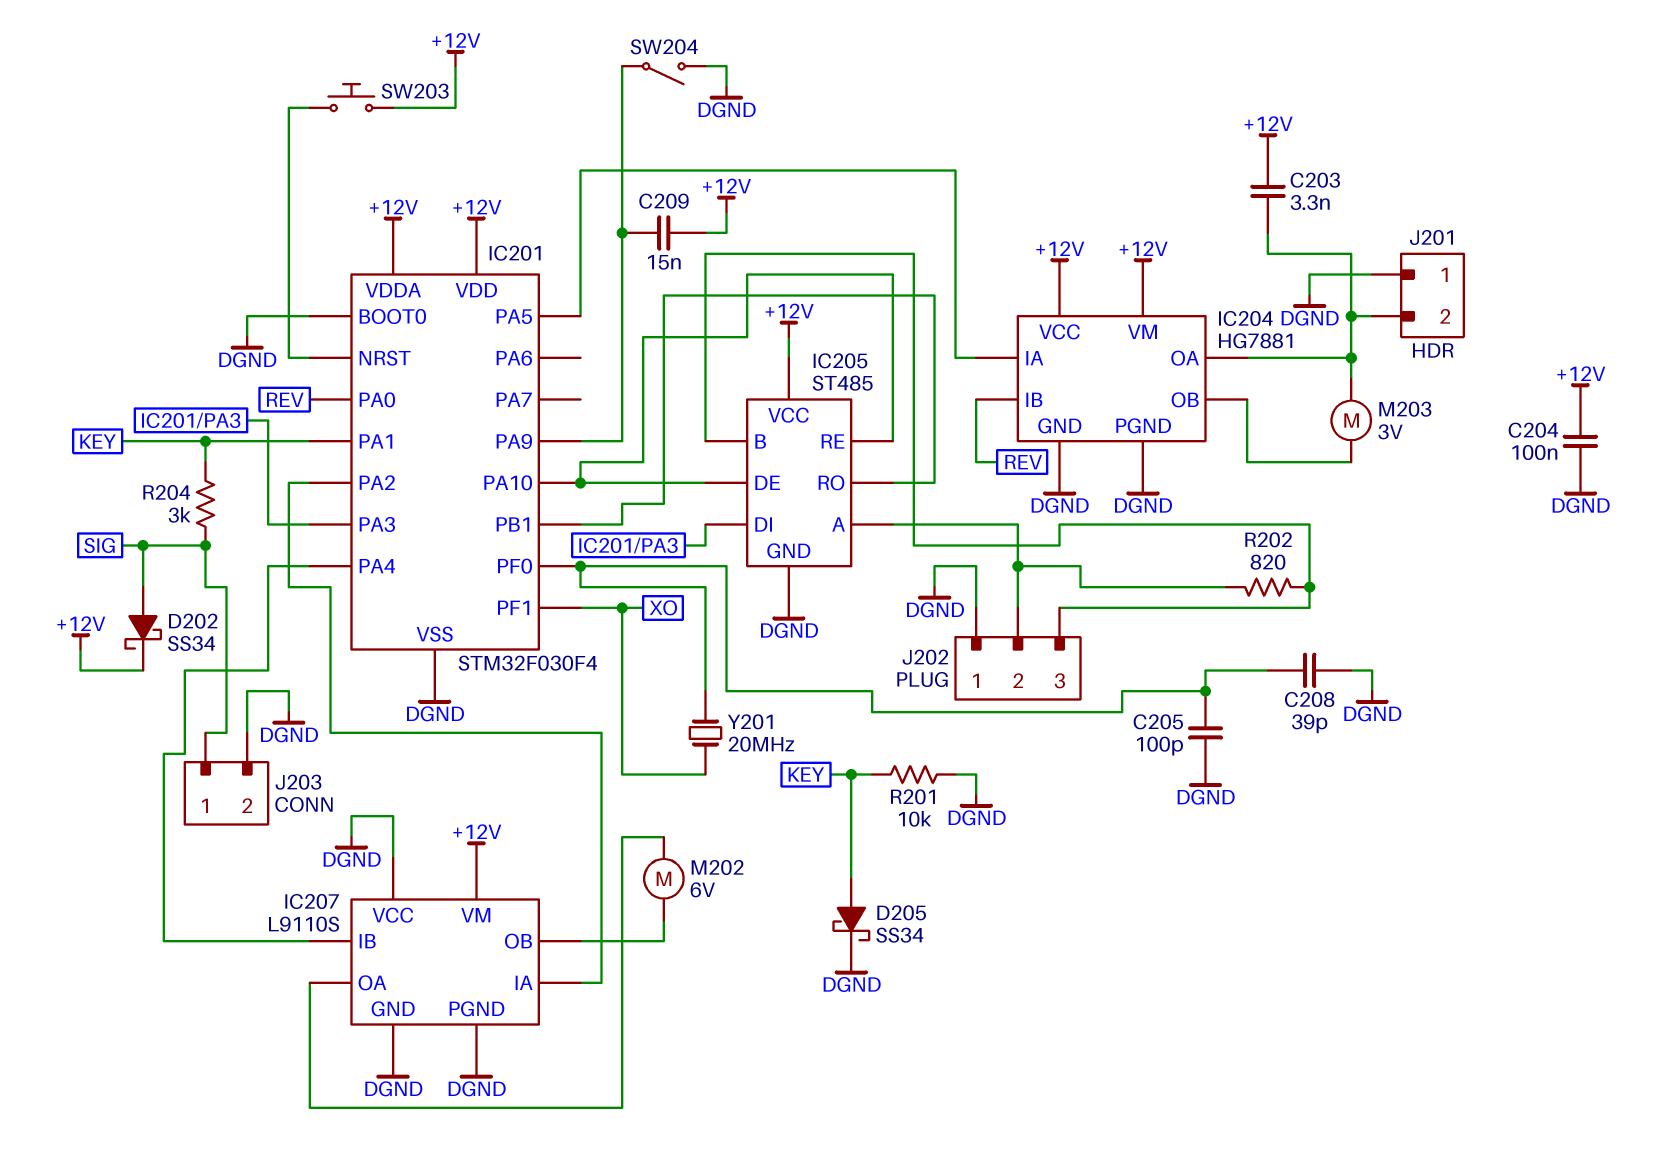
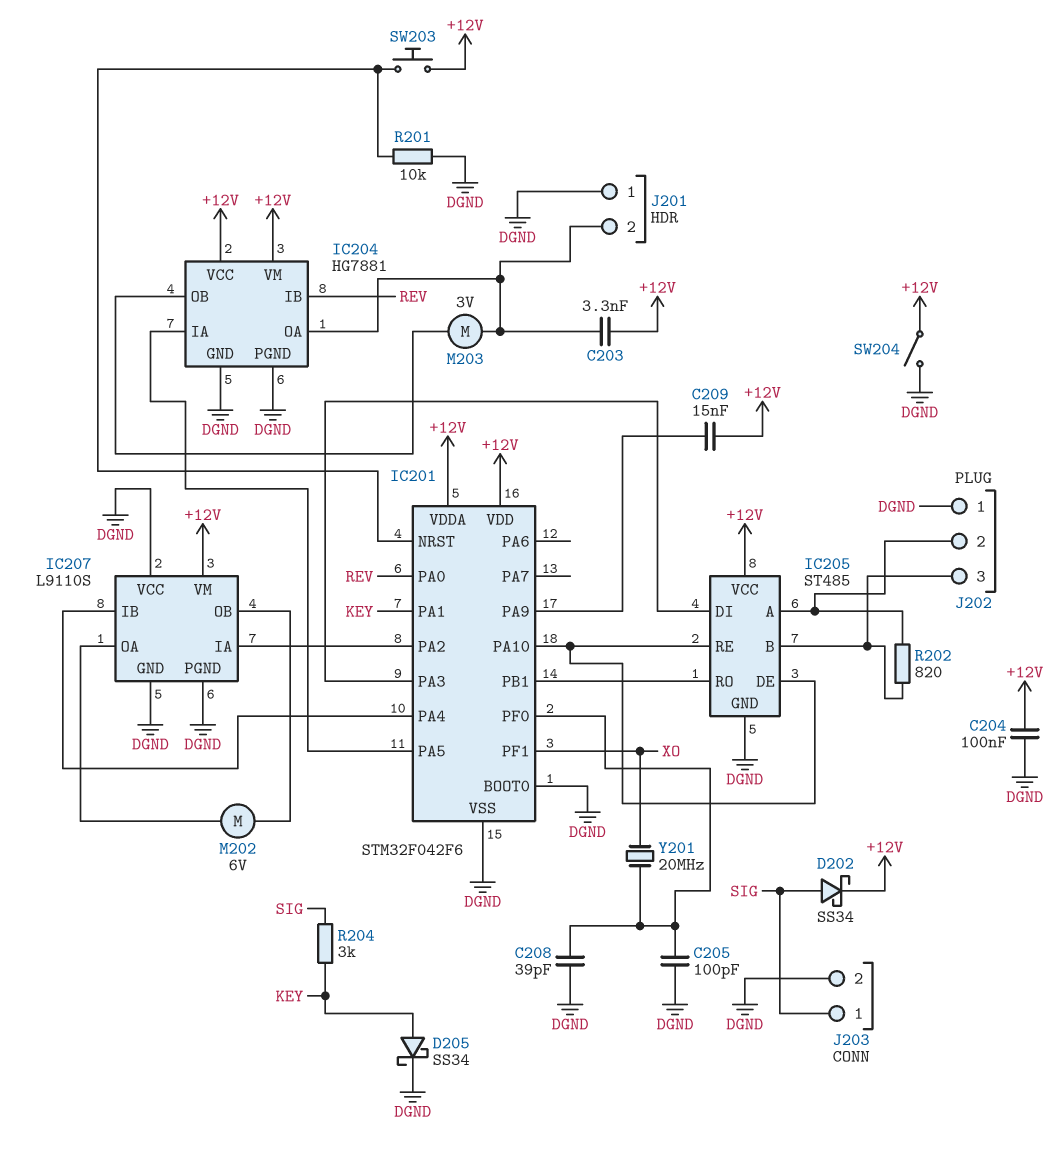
IC201: STM32F030F4 -> STM32F042F6
R201: 10k (DGND, KEY) -> 10k (DGND, IC201/NRST)
SW204: switch (DGND, IC201/PA9) -> switch (+12V, DGND)

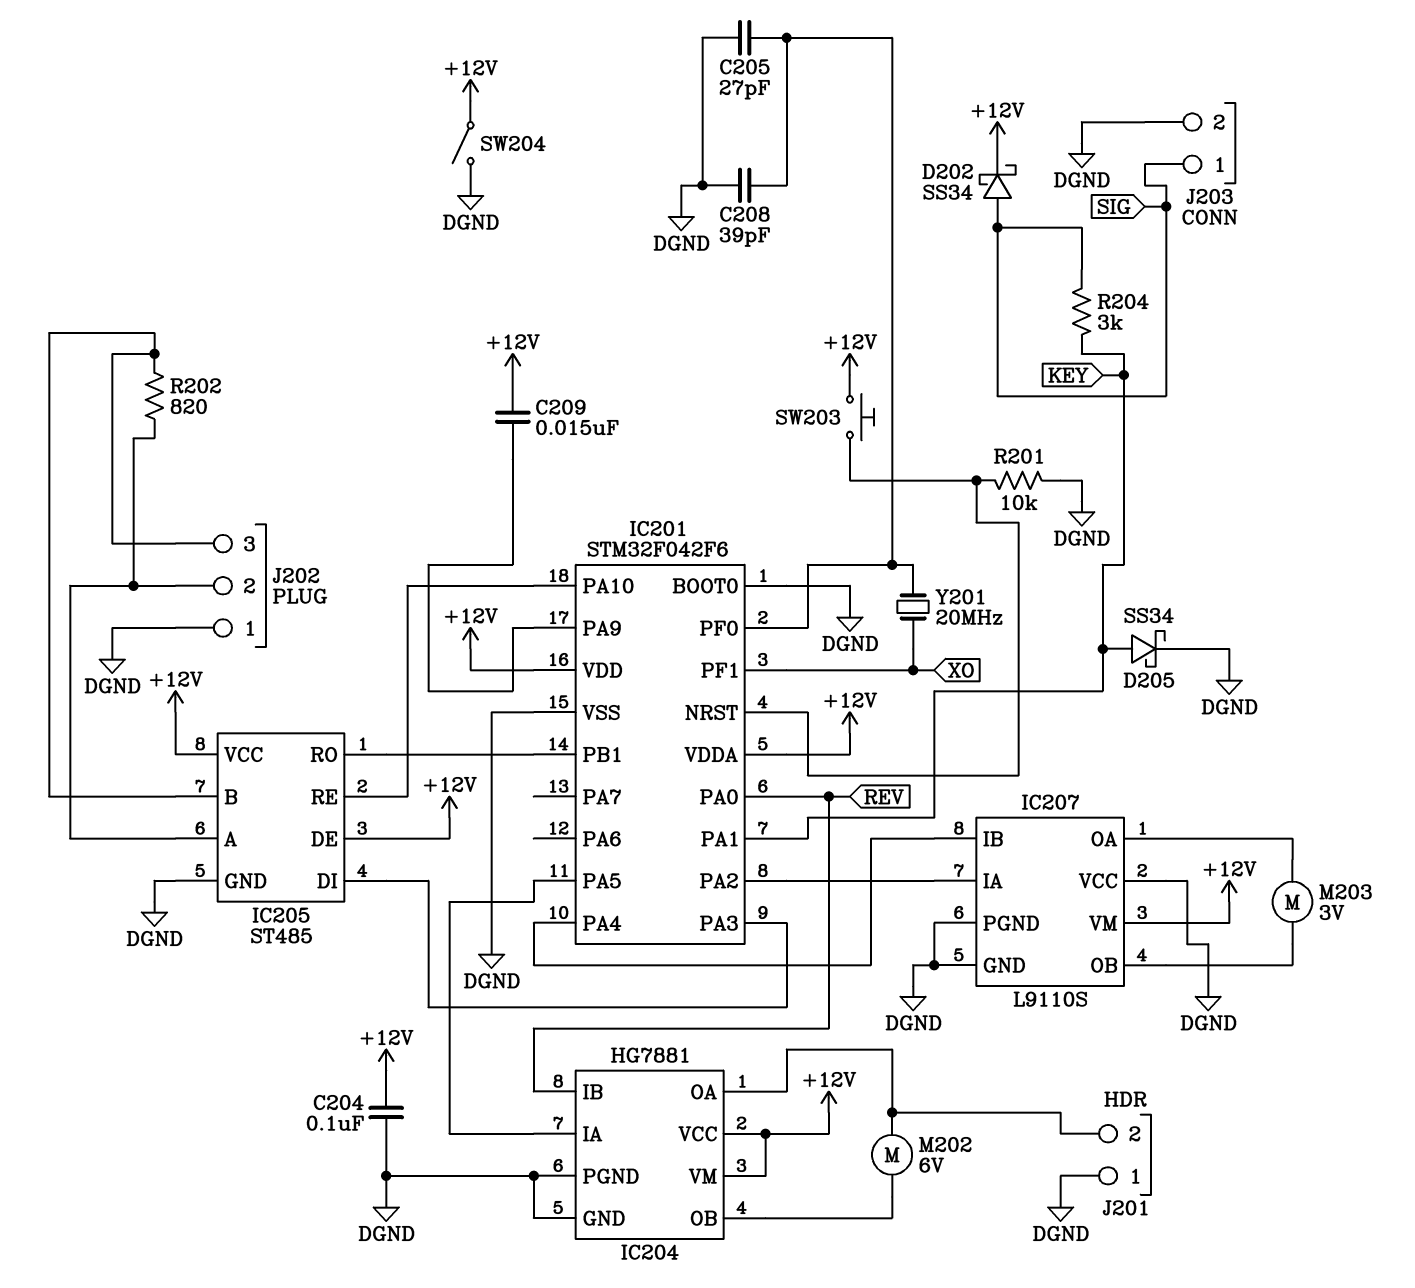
C203: 3.3nF (+12V, IC204/OA) -> none
C205: 100pF (DGND, IC201/PF0) -> 27pF (DGND, IC201/PF0)
IC205 pin DE: IC201/PA10 -> +12V
M202: motor 6V (IC207/OA, IC207/OB) -> motor 6V (IC204/OA, IC204/OB)
M203: motor 3V (IC204/OA, IC204/OB) -> motor 3V (IC207/OA, IC207/OB)

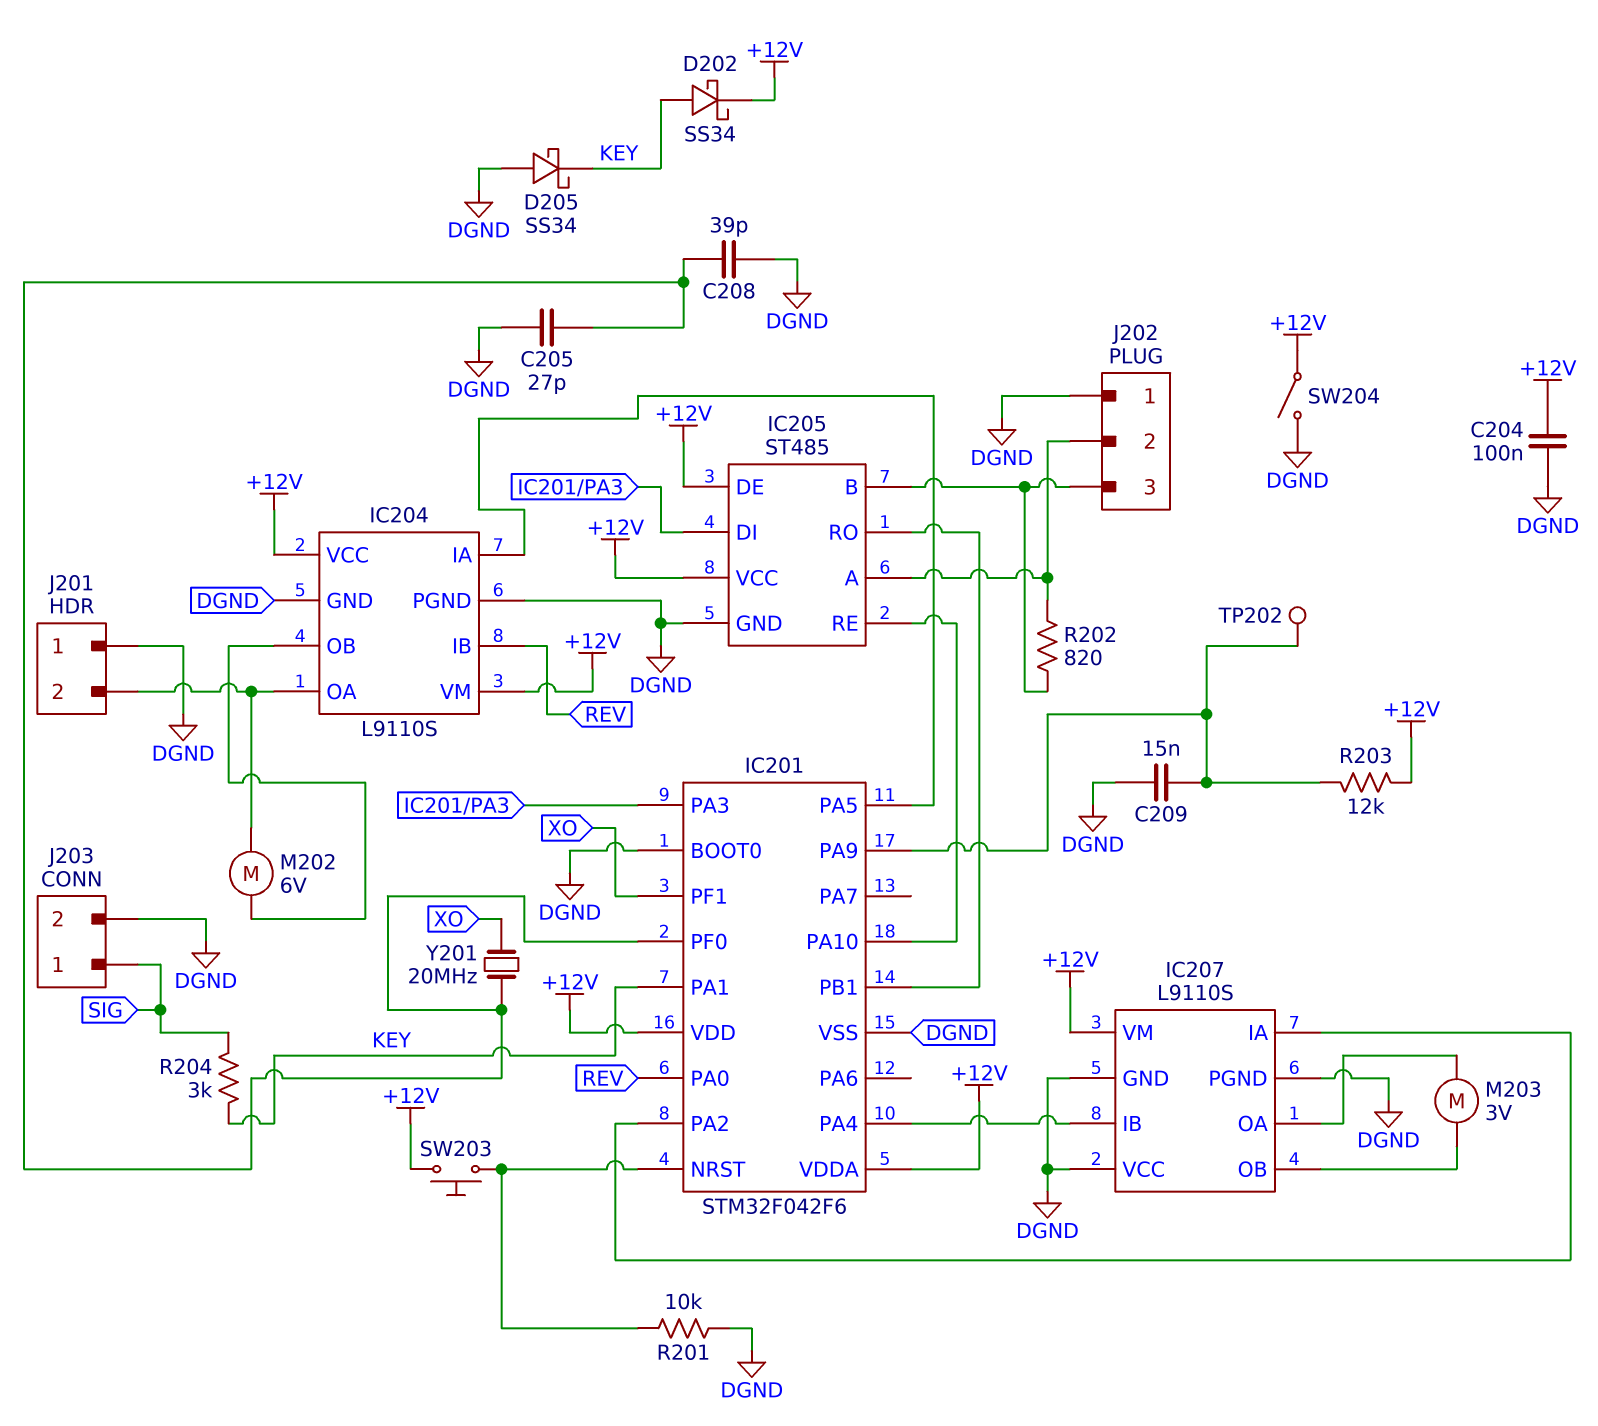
C209: 15nF (+12V, IC201/PA9) -> 15nF (DGND, IC201/PA9)
D202: schottky SS34 (A SIG, K +12V) -> schottky SS34 (A KEY, K +12V)
D205: schottky SS34 (A KEY, K DGND) -> schottky SS34 (A DGND, K KEY)
IC204: HG7881 -> L9110S
R203: none -> 12k (+12V, IC201/PA9)
TP202: none -> test point (IC201/PA9)

